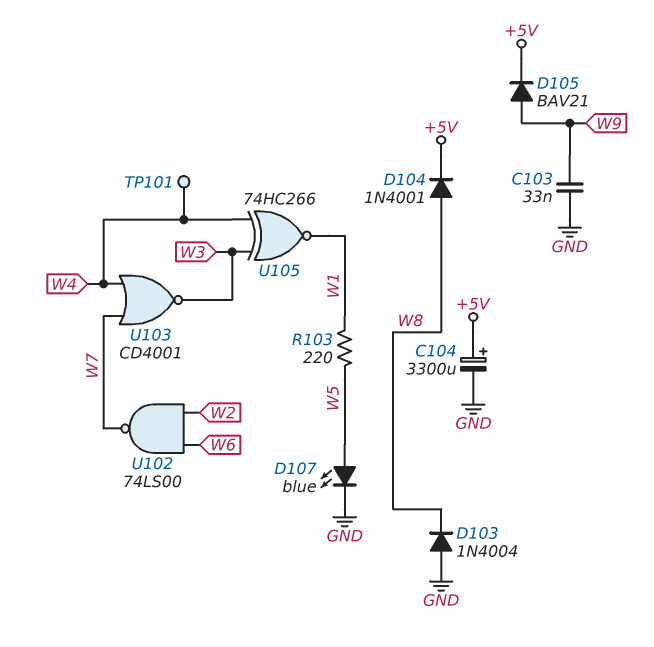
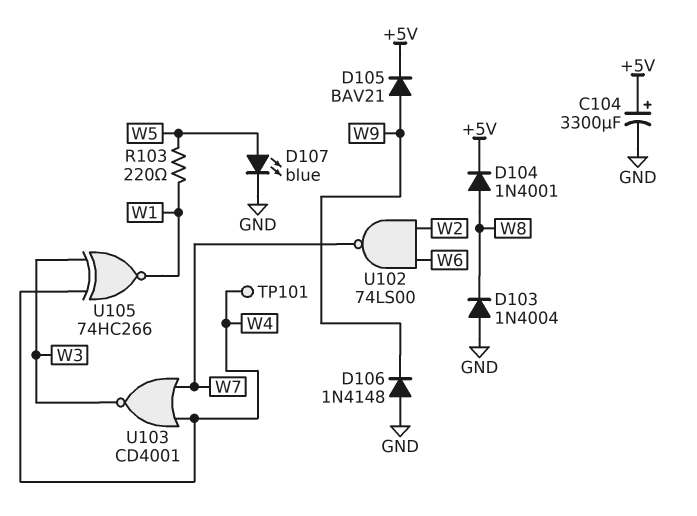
C103: 33nF (GND, W9) -> none
D106: none -> diode 1N4148 (A GND, K W9)

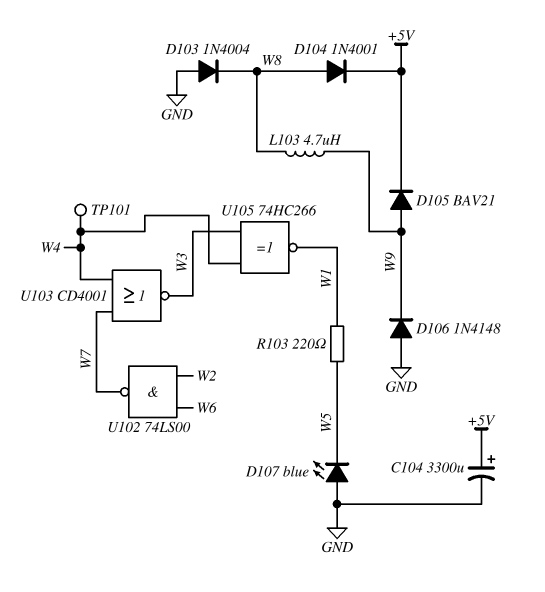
D107: LED blue (A W5, K GND) -> LED blue (A GND, K W5)
L103: none -> 4.7uH (W8, W9)

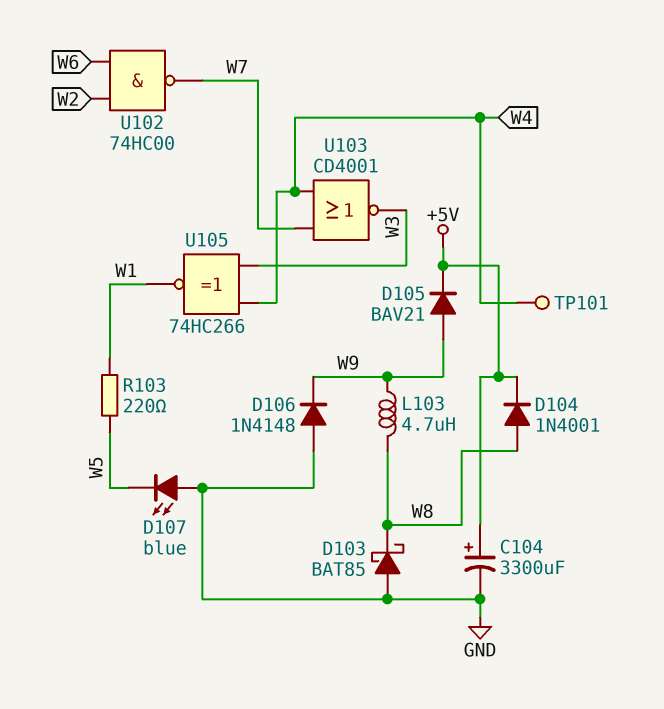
D103: diode 1N4004 (A GND, K W8) -> schottky BAT85 (A GND, K W8)
U102: NAND 74LS00 (in W2, in W6, out W7) -> NAND 74HC00 (in W2, in W6, out W7)

